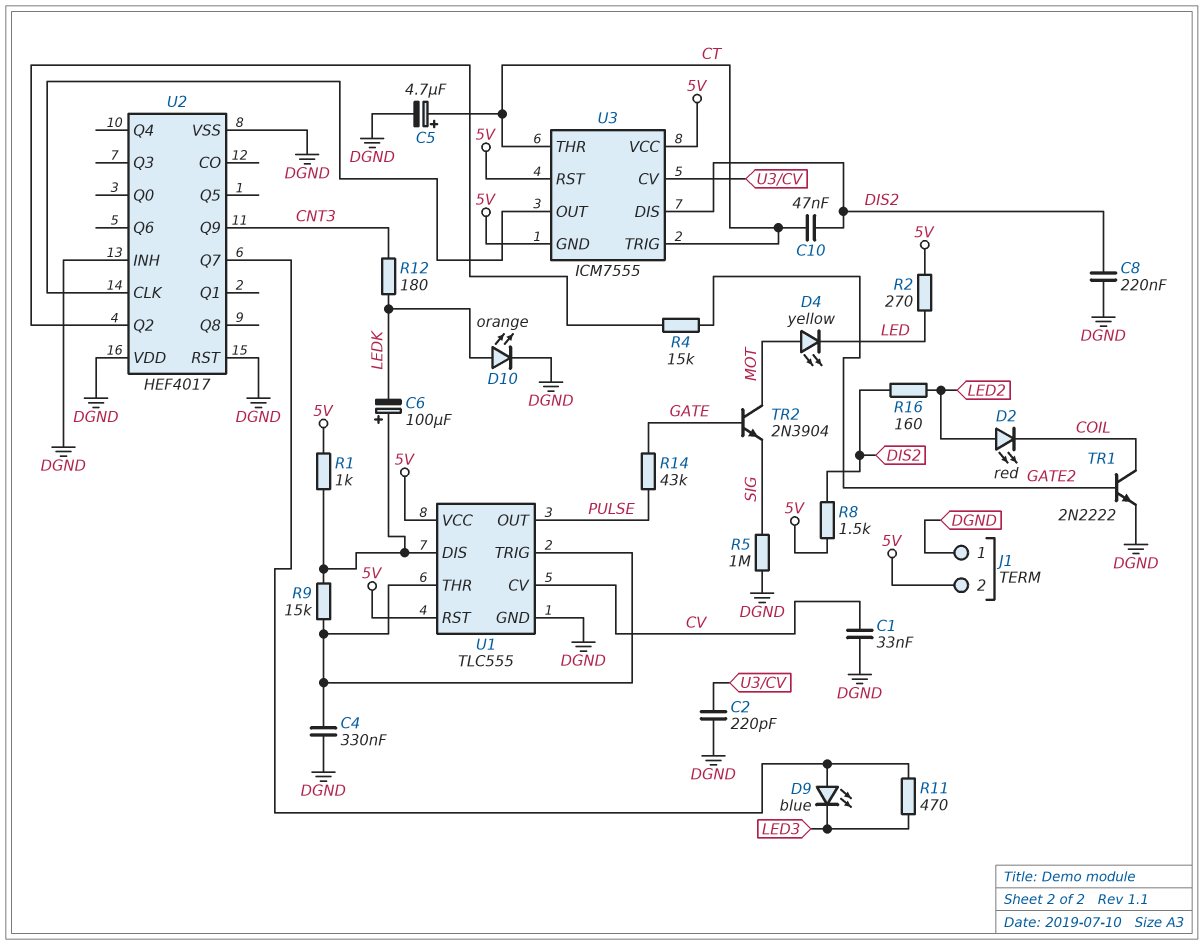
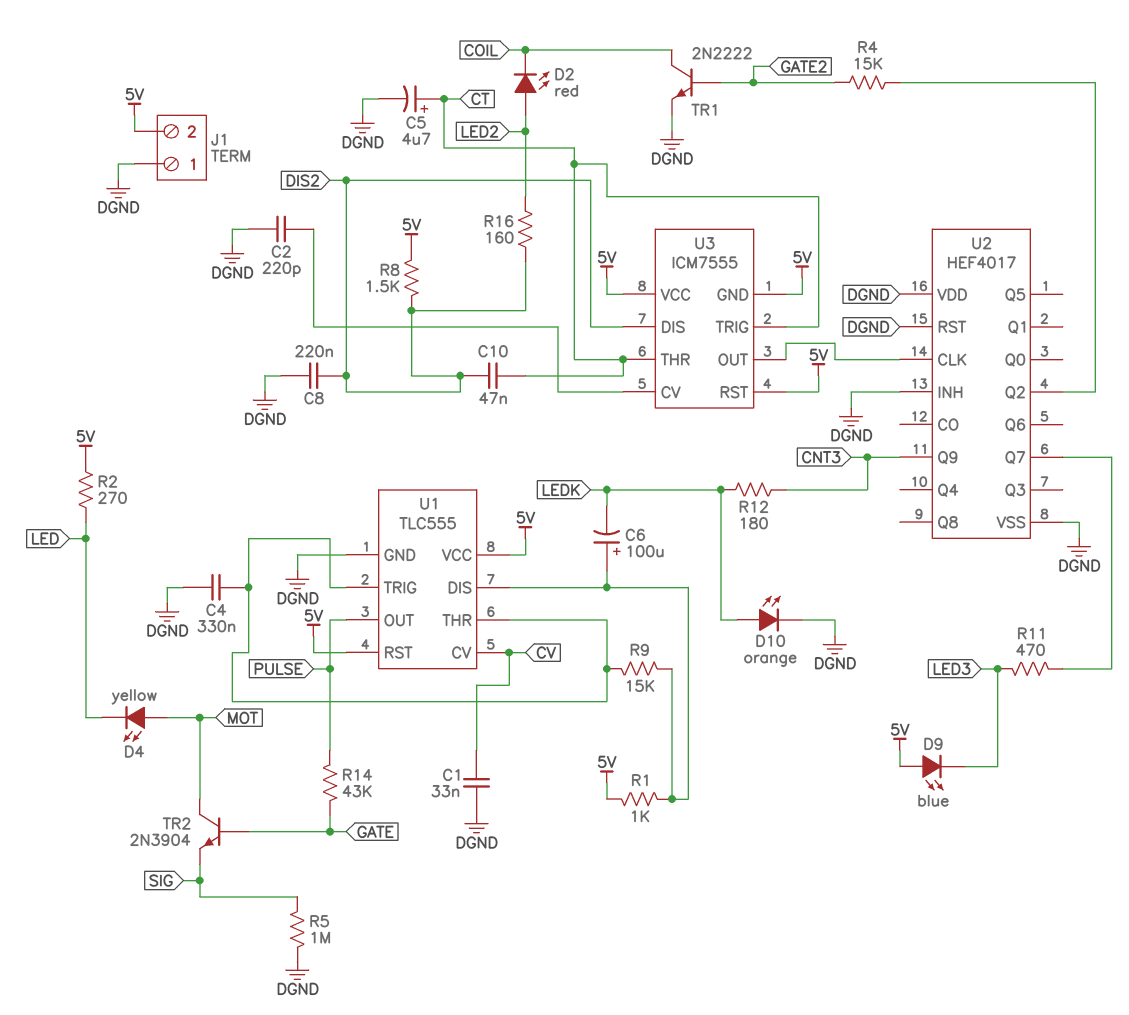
D9: LED blue (A U2/Q7, K LED3) -> LED blue (A 5V, K LED3)

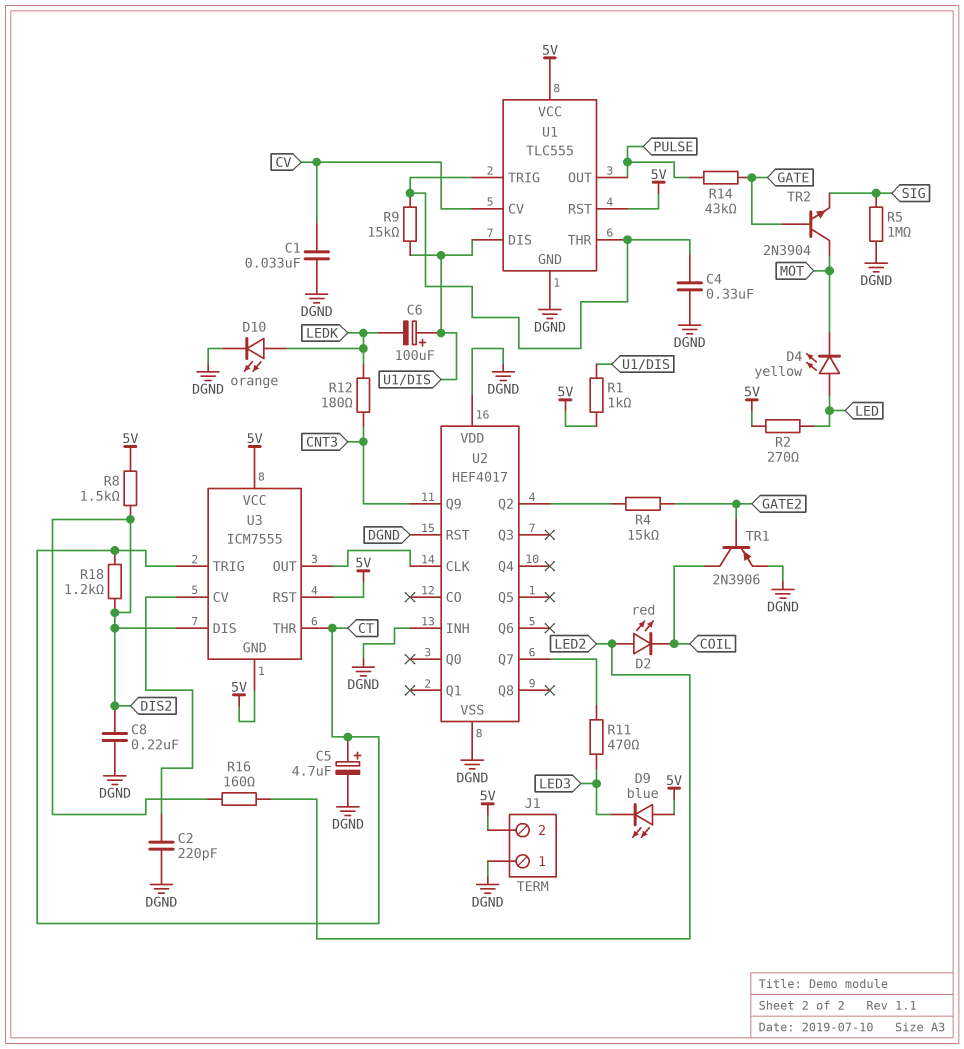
C10: 47nF (CT, DIS2) -> none
D4: LED yellow (A MOT, K LED) -> LED yellow (A LED, K MOT)
R18: none -> 1.2k (CT, DIS2)
TR1: NPN 2N2222 (B GATE2, C COIL, E DGND) -> PNP 2N3906 (B GATE2, C COIL, E DGND)

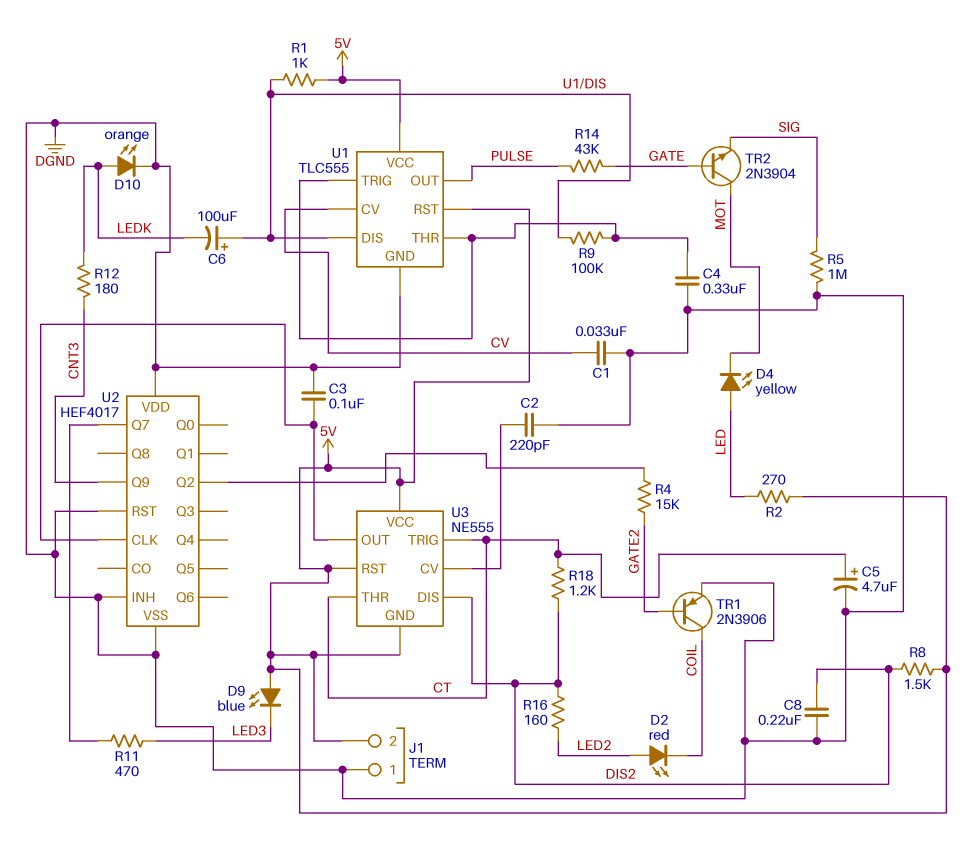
C3: none -> 100nF (DGND, U2/CLK)
R9: 15k (U1/DIS, U1/THR) -> 100k (U1/DIS, U1/THR)
U3: ICM7555 -> NE555

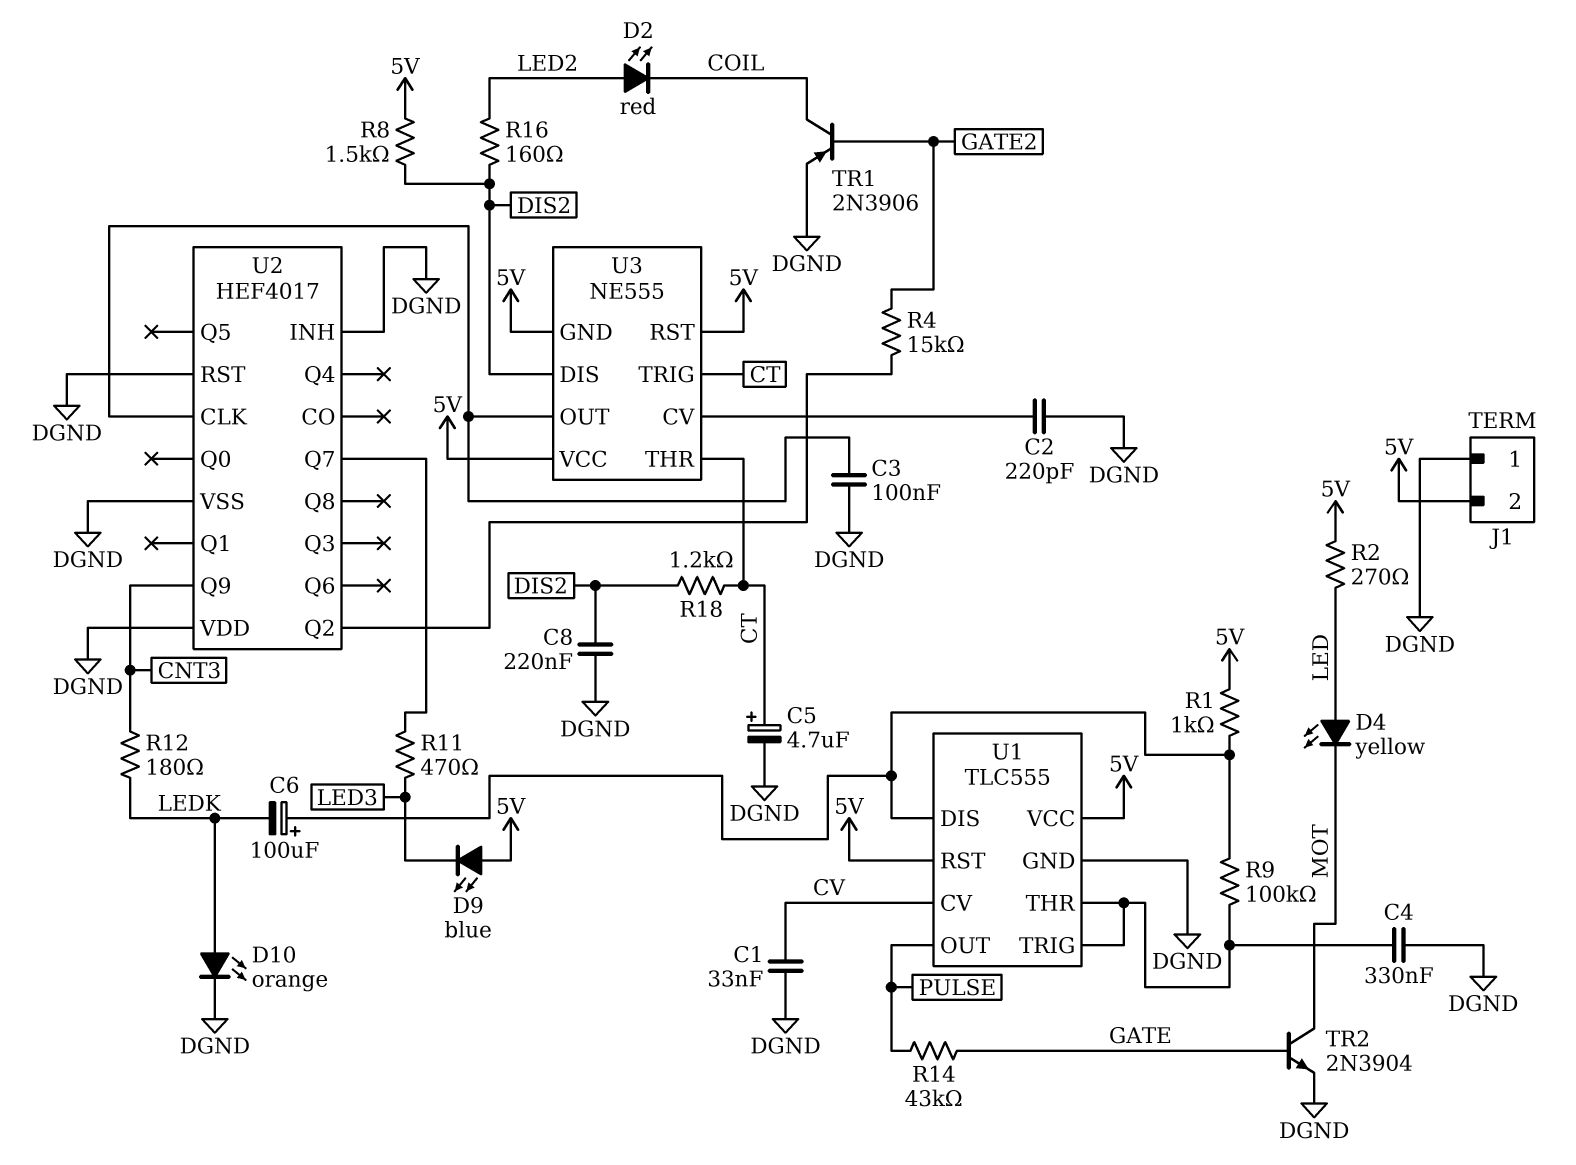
R5: 1M (DGND, SIG) -> none
TR2: NPN 2N3904 (B GATE, C MOT, E SIG) -> NPN 2N3904 (B GATE, C MOT, E DGND)

